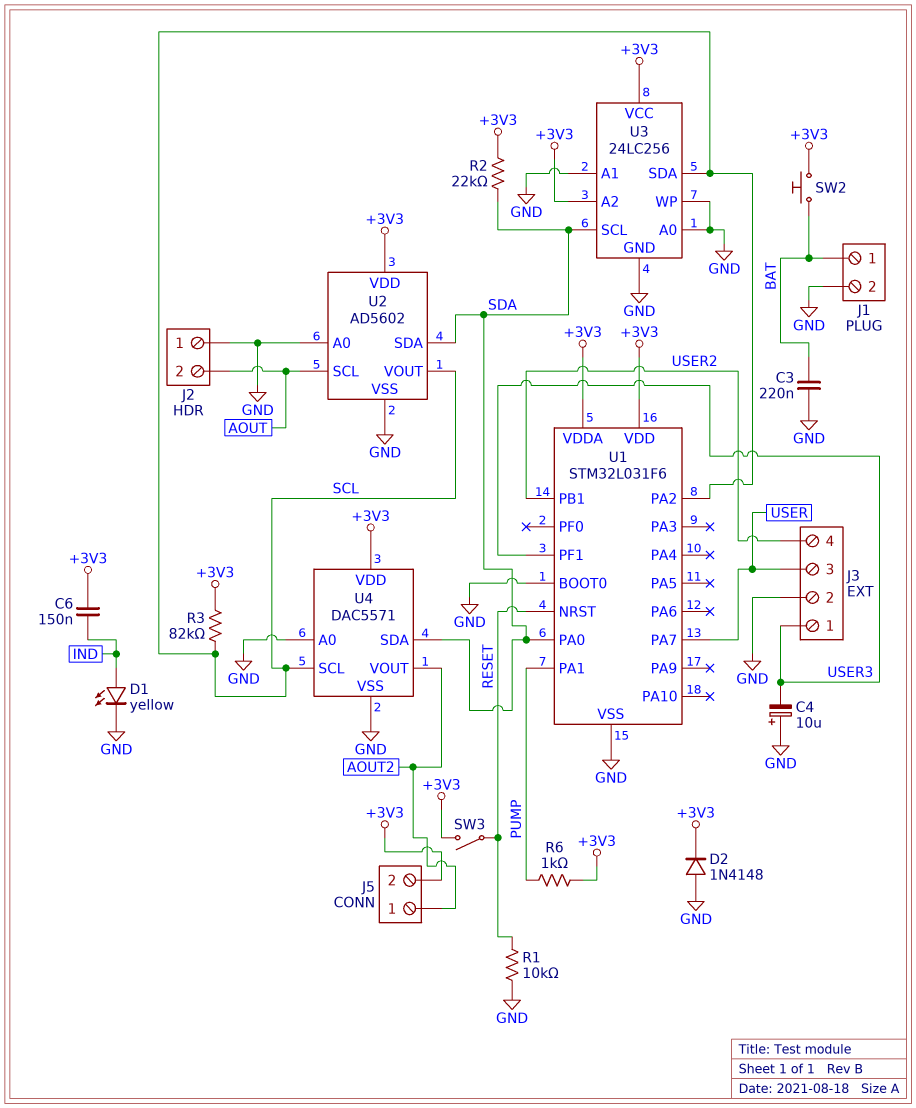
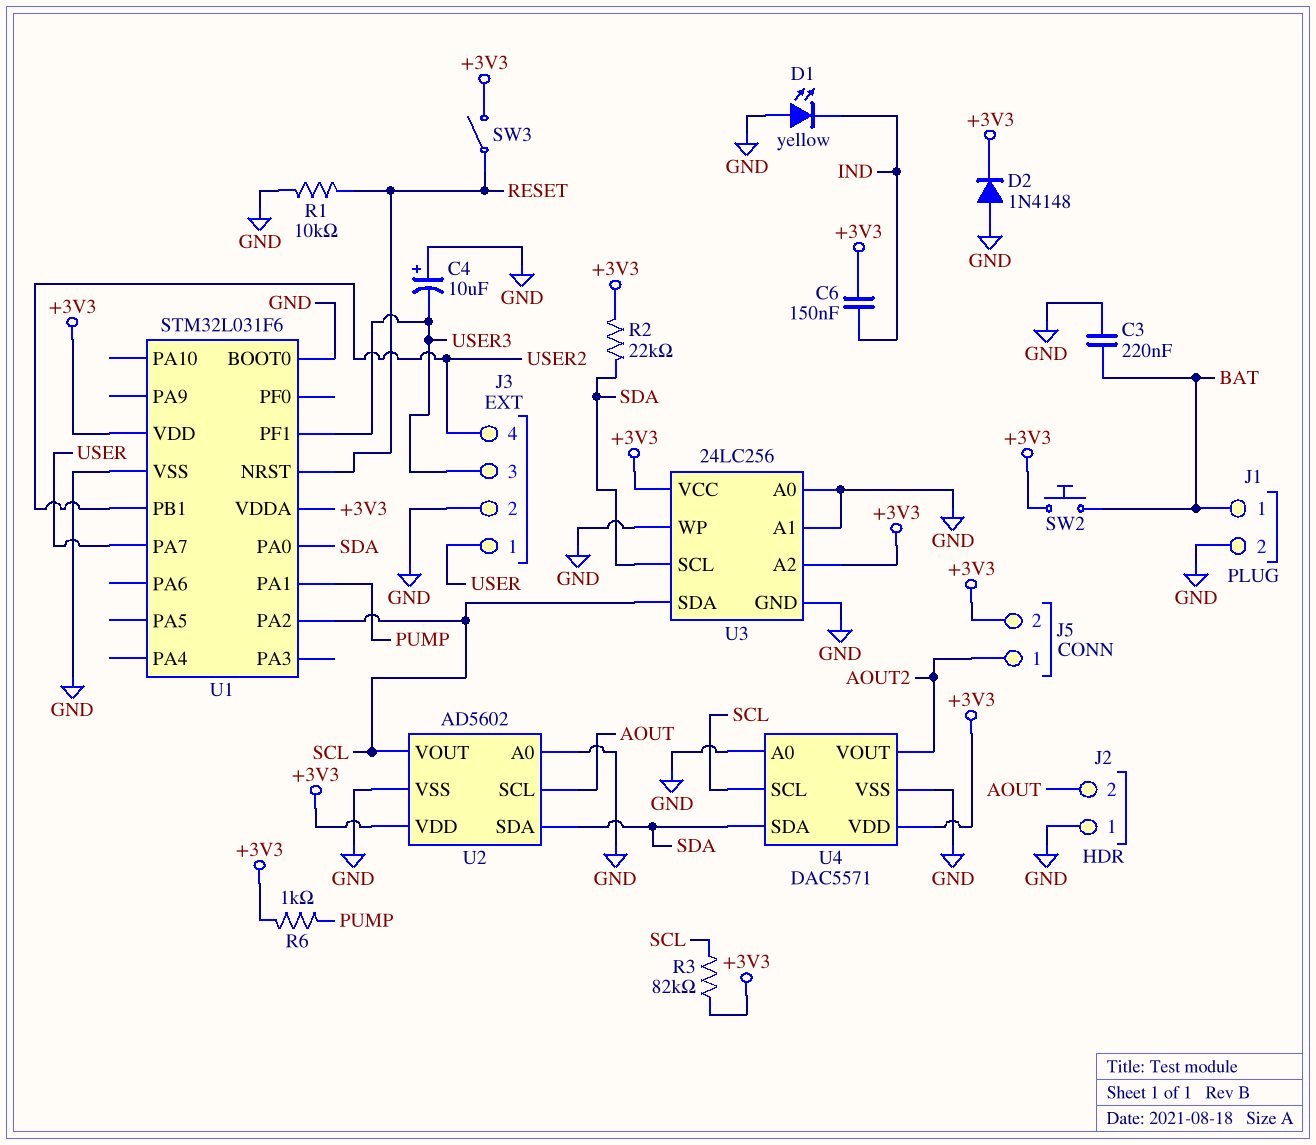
D1: LED yellow (A IND, K GND) -> LED yellow (A GND, K IND)
J3 pin 1: USER3 -> USER
J3 pin 3: USER -> USER3

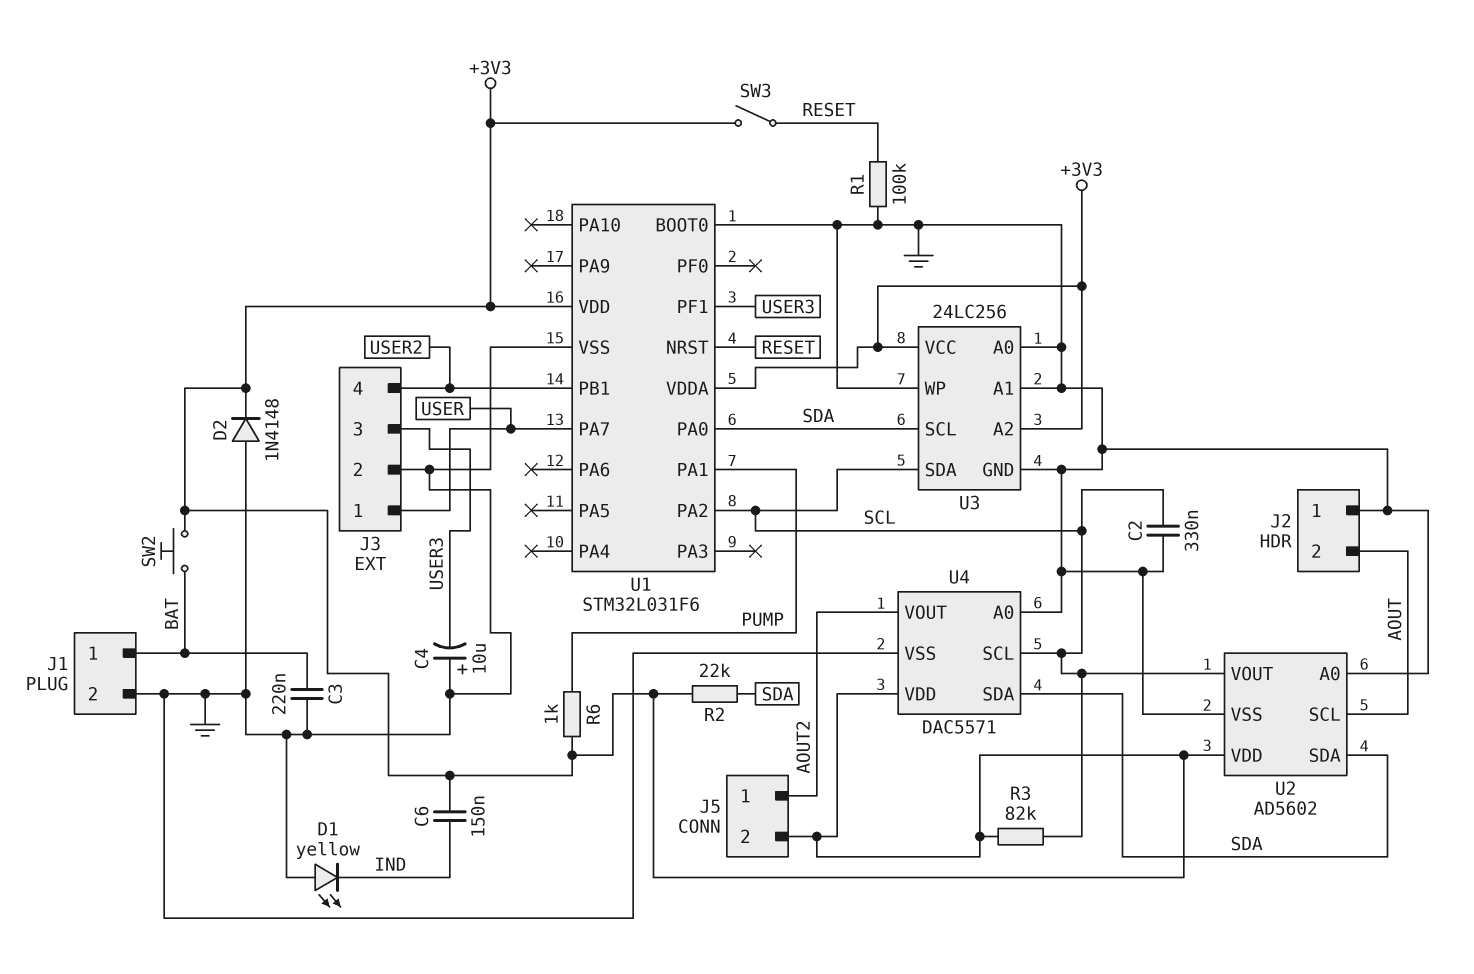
C2: none -> 330nF (GND, SCL)
R1: 10k (GND, RESET) -> 100k (GND, RESET)

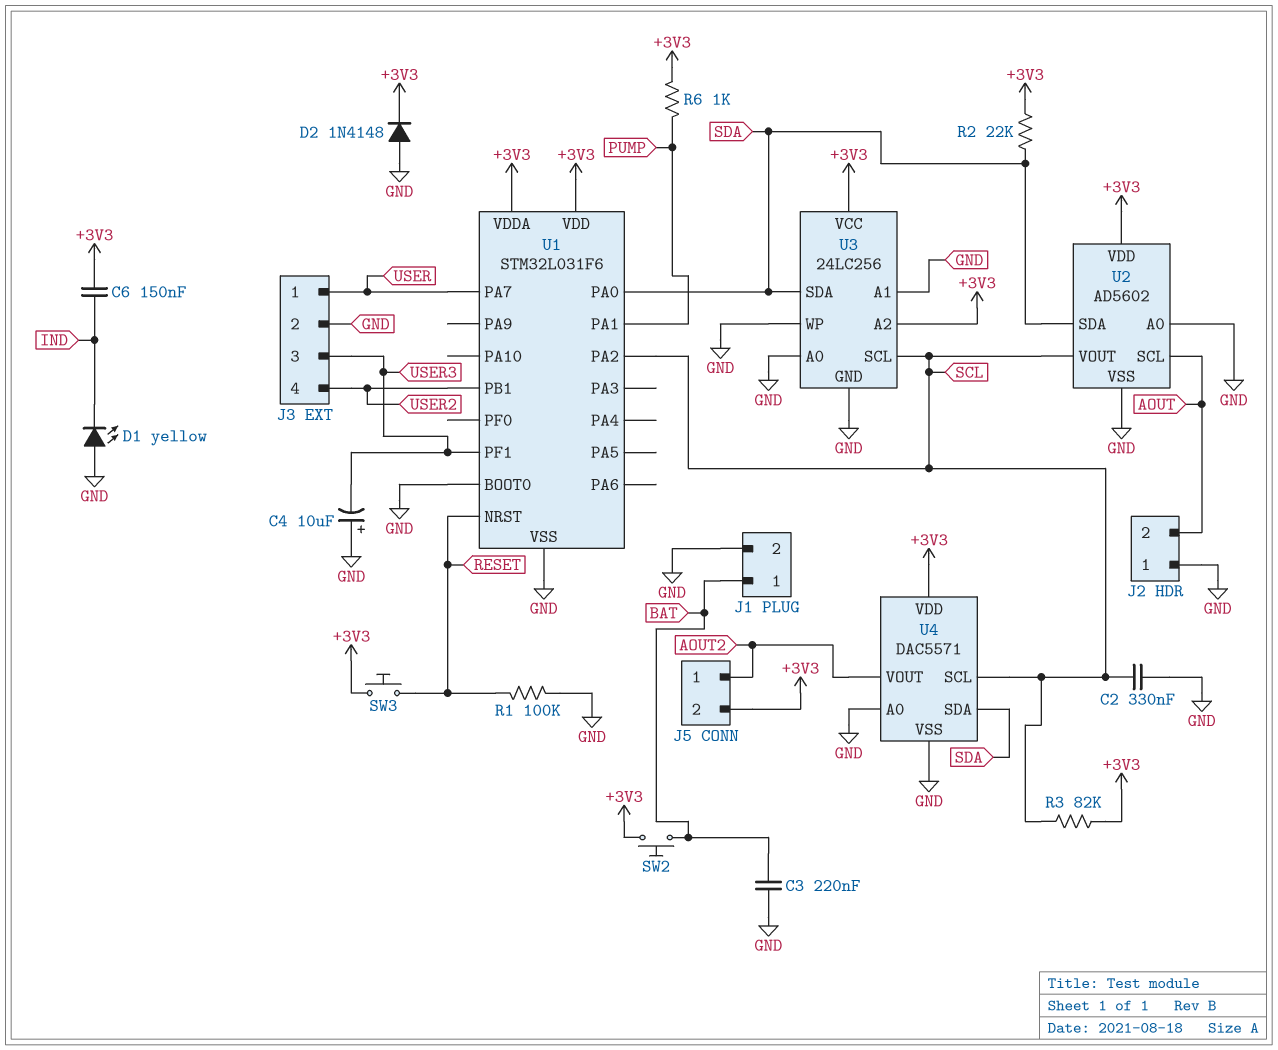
SW3: switch (+3V3, RESET) -> button (+3V3, RESET)
U3 pin SCL: SDA -> SCL
U3 pin SDA: SCL -> SDA

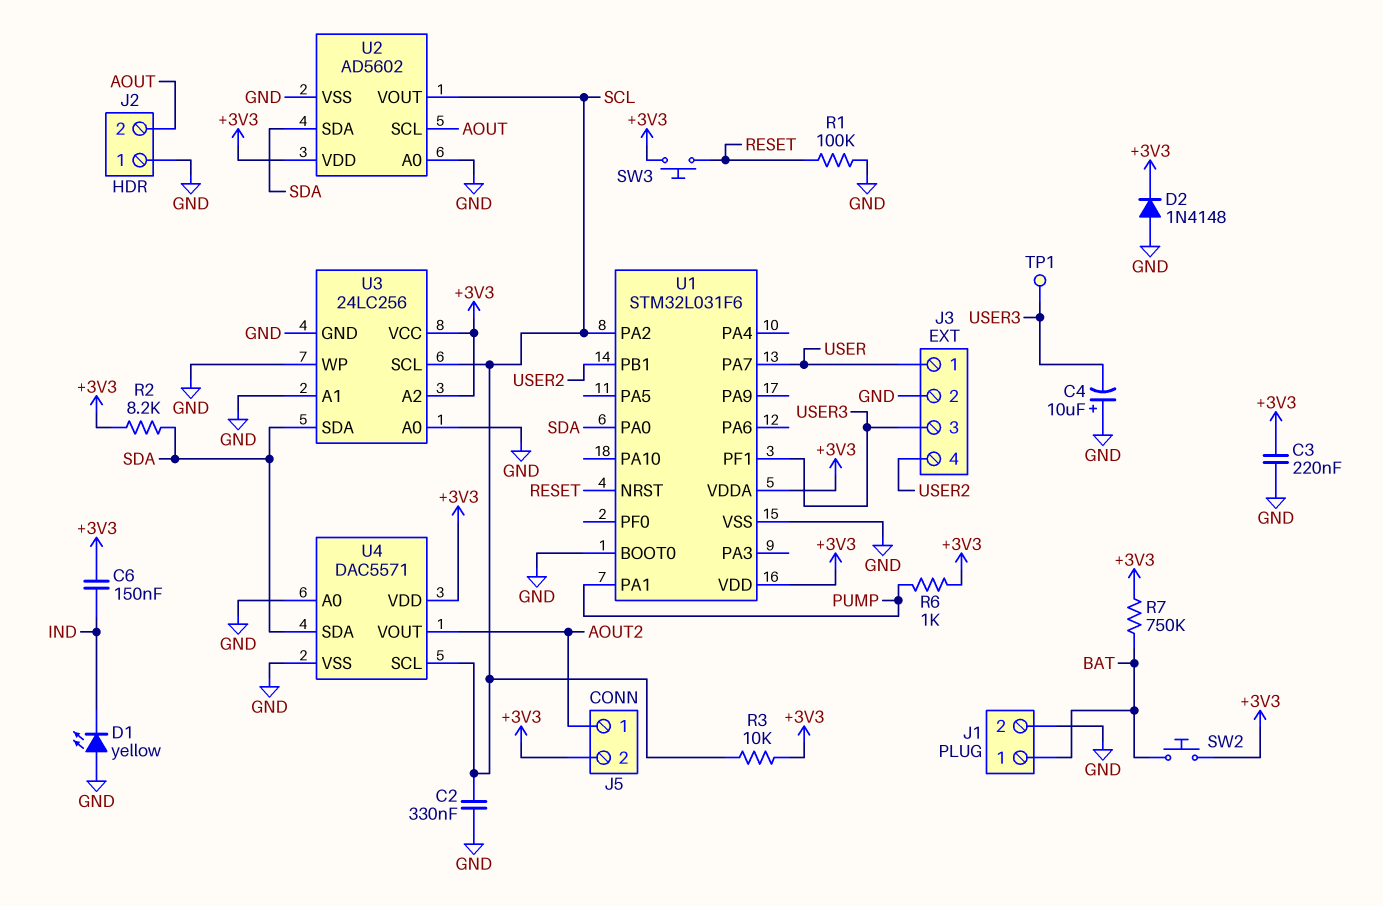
C3: 220nF (BAT, GND) -> 220nF (+3V3, GND)
R2: 22k (+3V3, SDA) -> 8.2k (+3V3, SDA)
R3: 82k (+3V3, SCL) -> 10k (+3V3, SCL)
R7: none -> 750k (+3V3, BAT)
TP1: none -> test point (USER3)

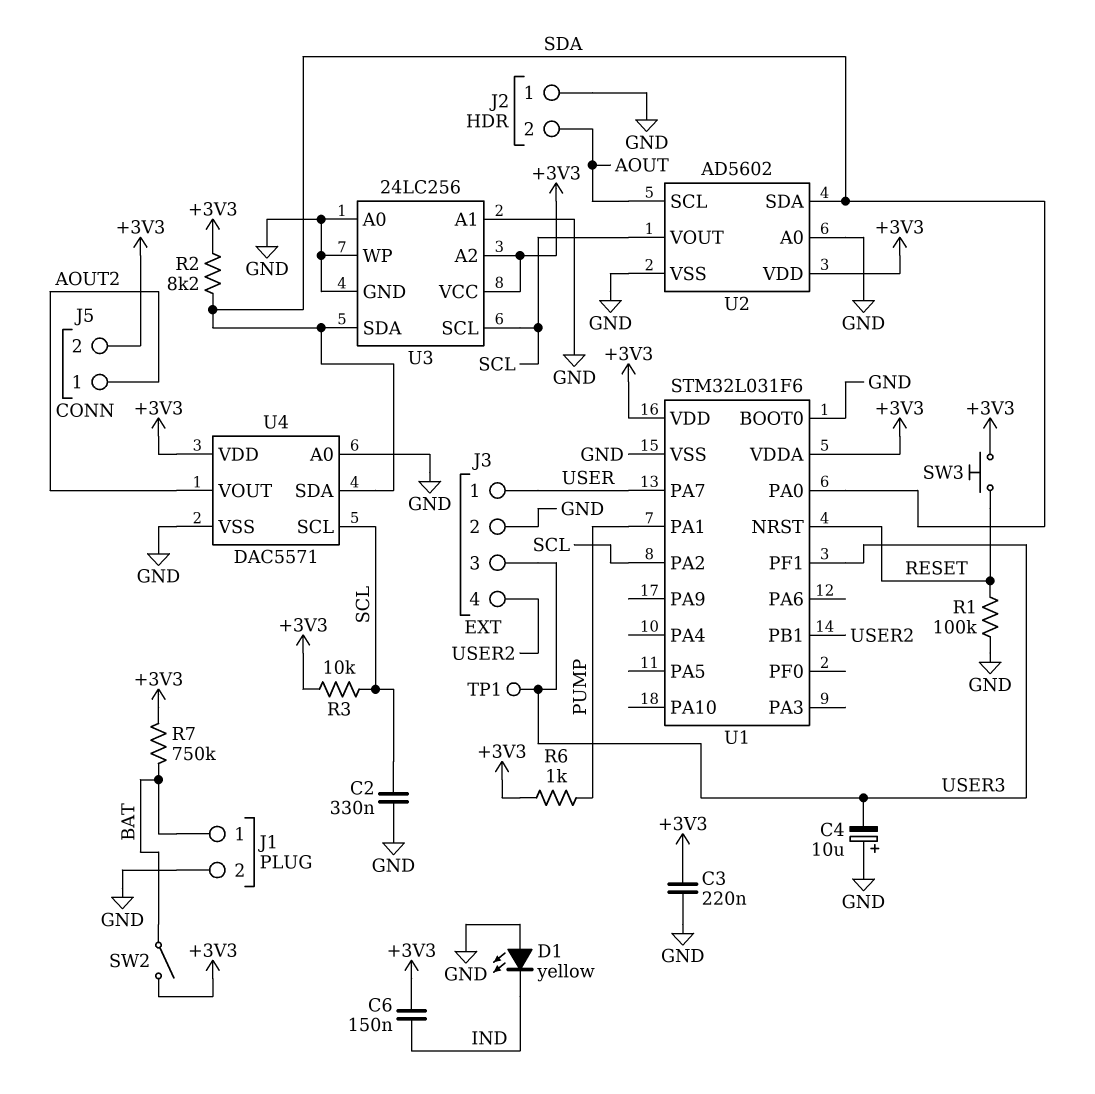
D2: diode 1N4148 (A GND, K +3V3) -> none
SW2: button (+3V3, BAT) -> switch (+3V3, BAT)

